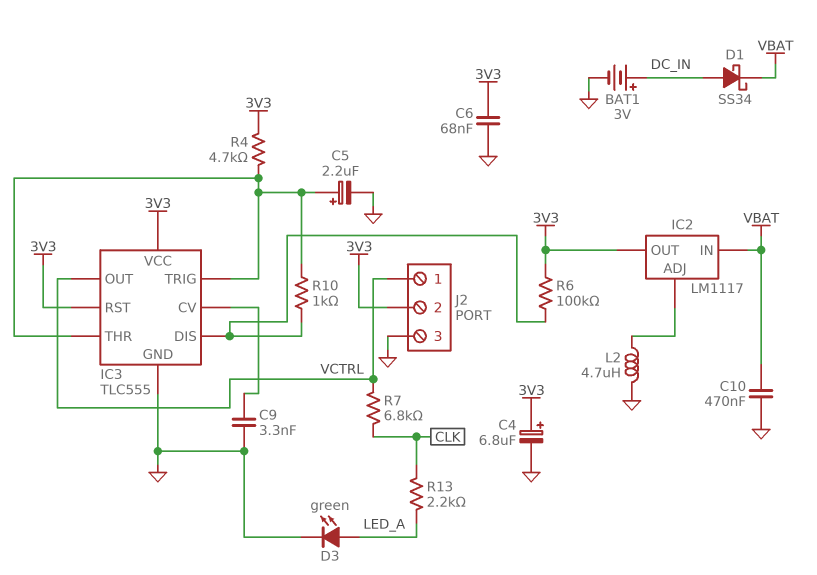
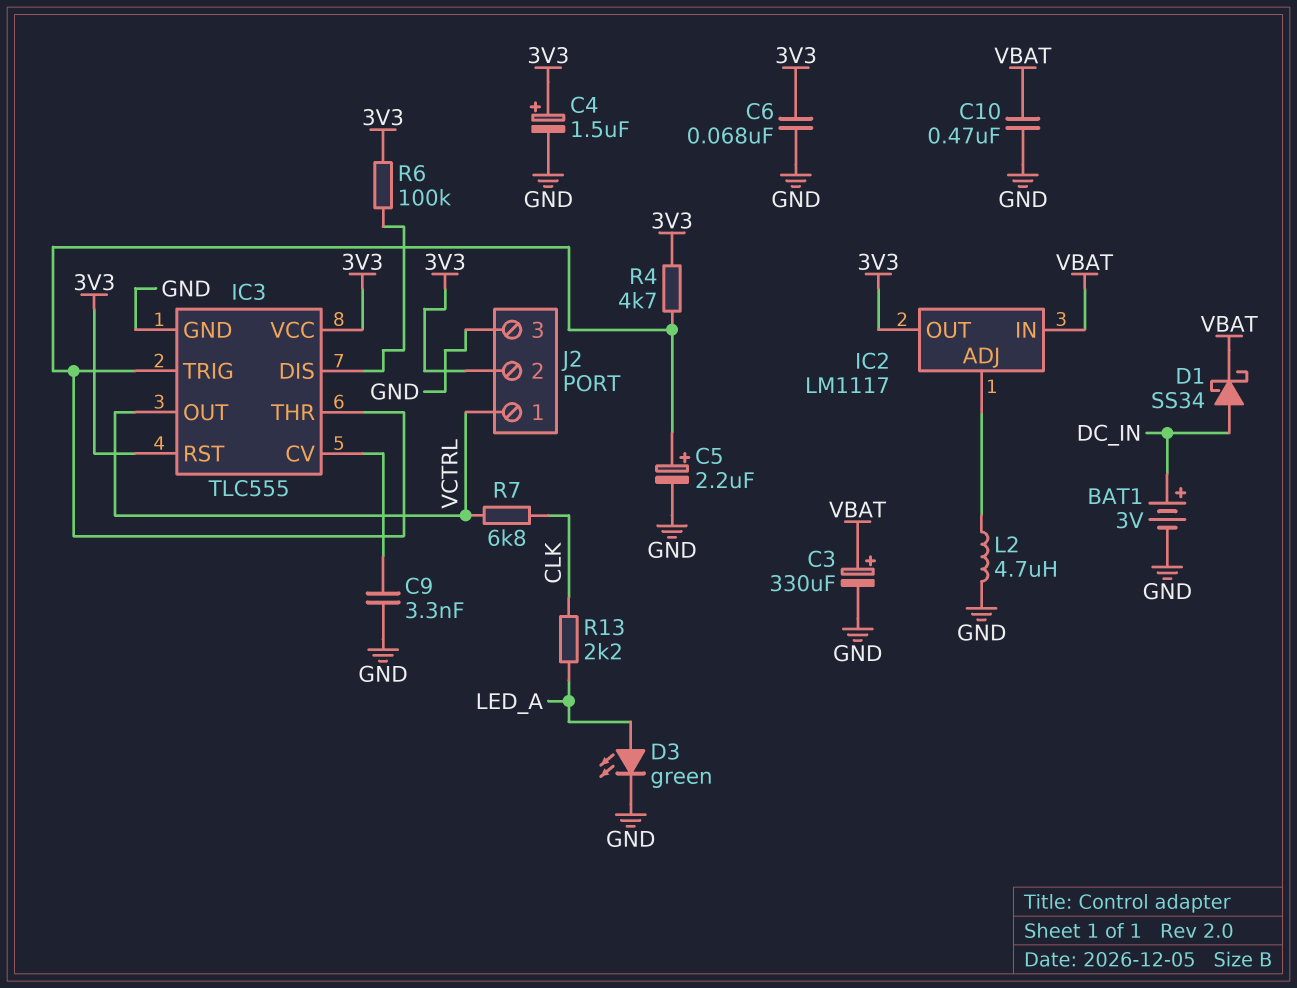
C3: none -> 330uF (plus VBAT, minus GND)
C4: 6.8uF (plus 3V3, minus GND) -> 1.5uF (plus 3V3, minus GND)
R10: 1k (IC3/DIS, IC3/THR) -> none

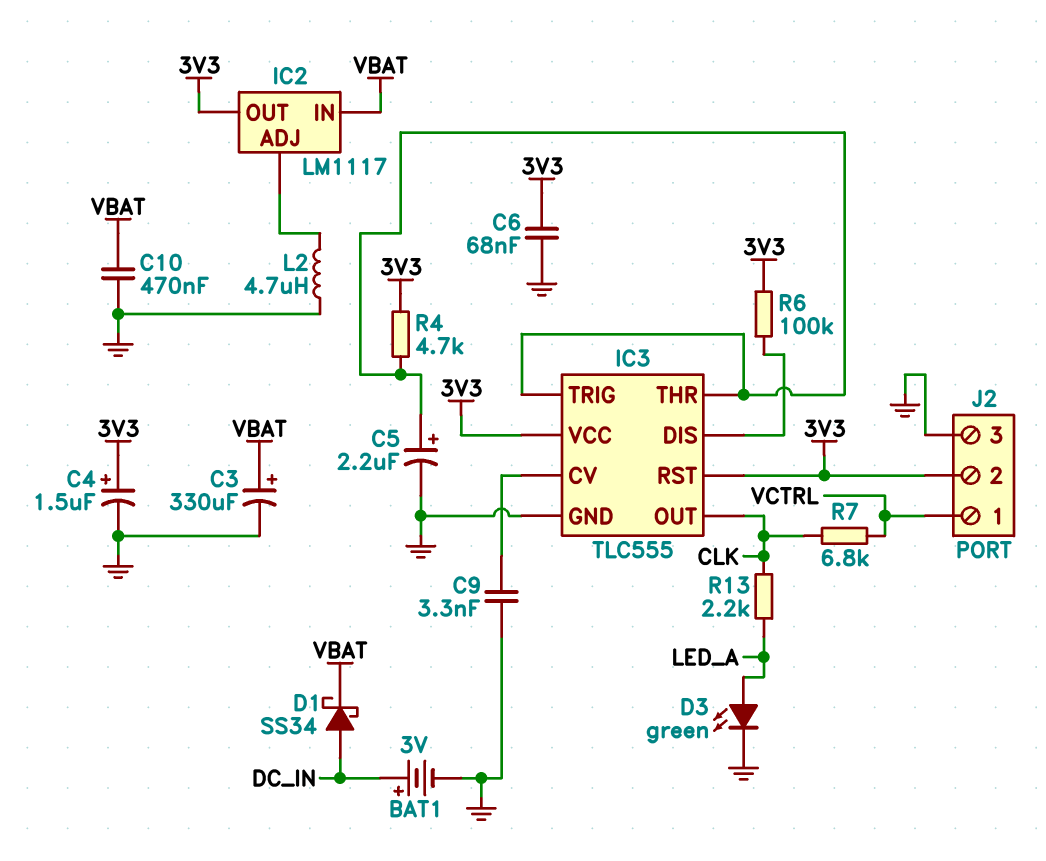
IC3 pin OUT: VCTRL -> CLK

